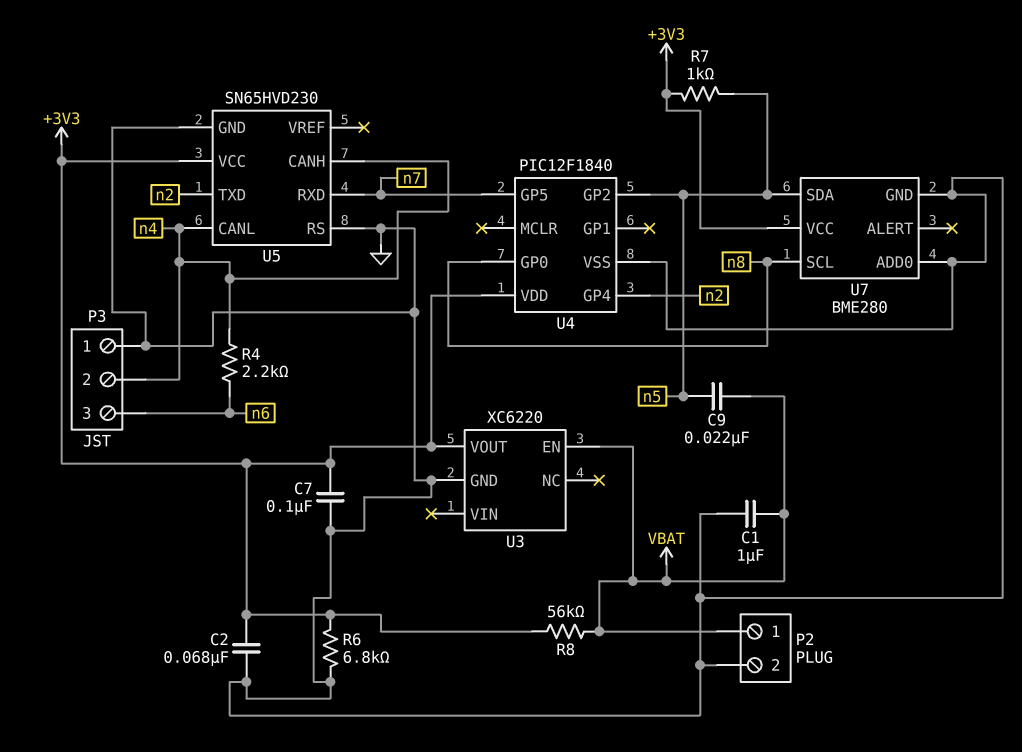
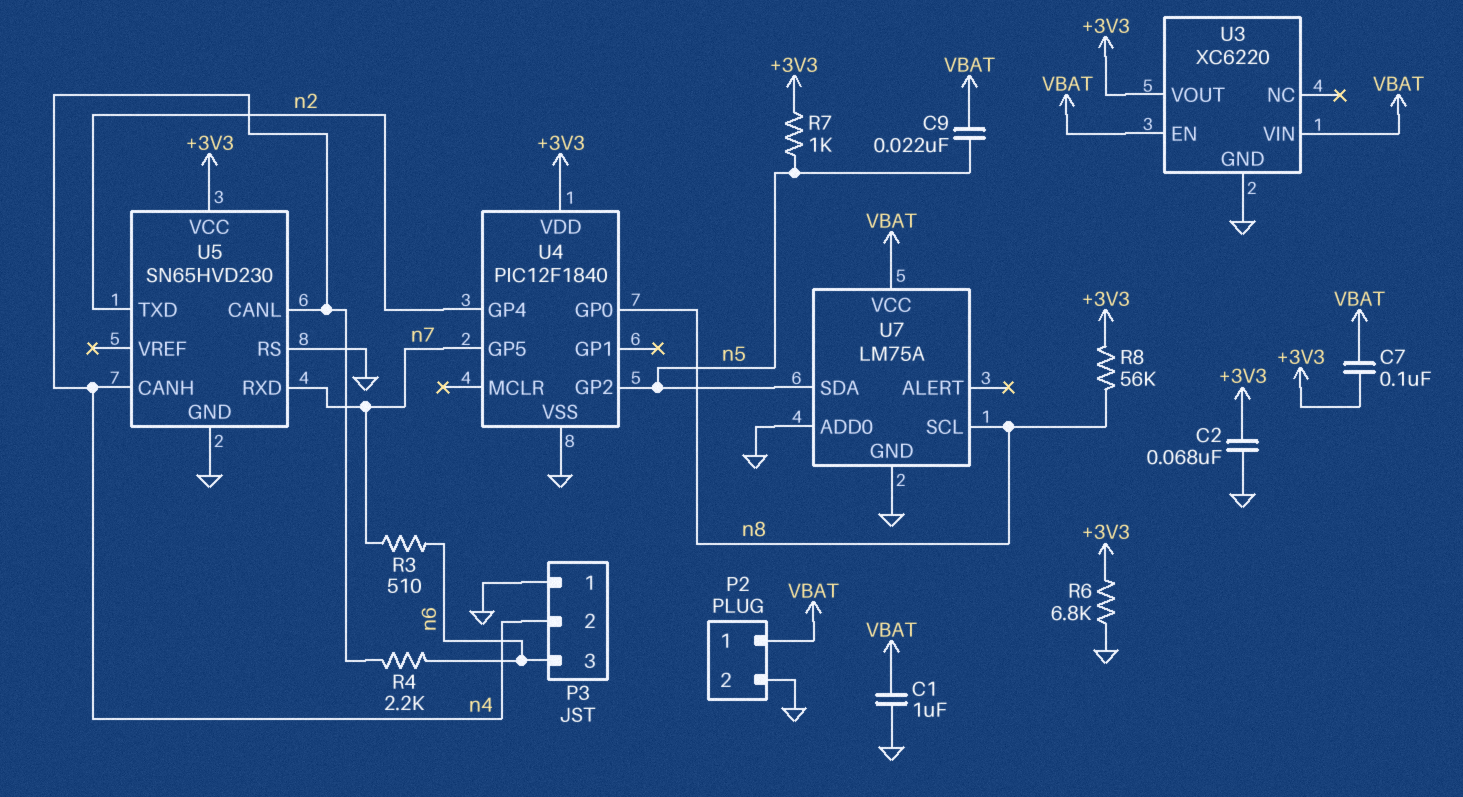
C7: 100nF (+3V3, GND) -> 100nF (+3V3, VBAT)
R3: none -> 510 (n6, n7)
R8: 56k (+3V3, VBAT) -> 56k (+3V3, n8)
U3 pin VIN: none -> VBAT
U7: BME280 -> LM75A
U7 pin VCC: +3V3 -> VBAT

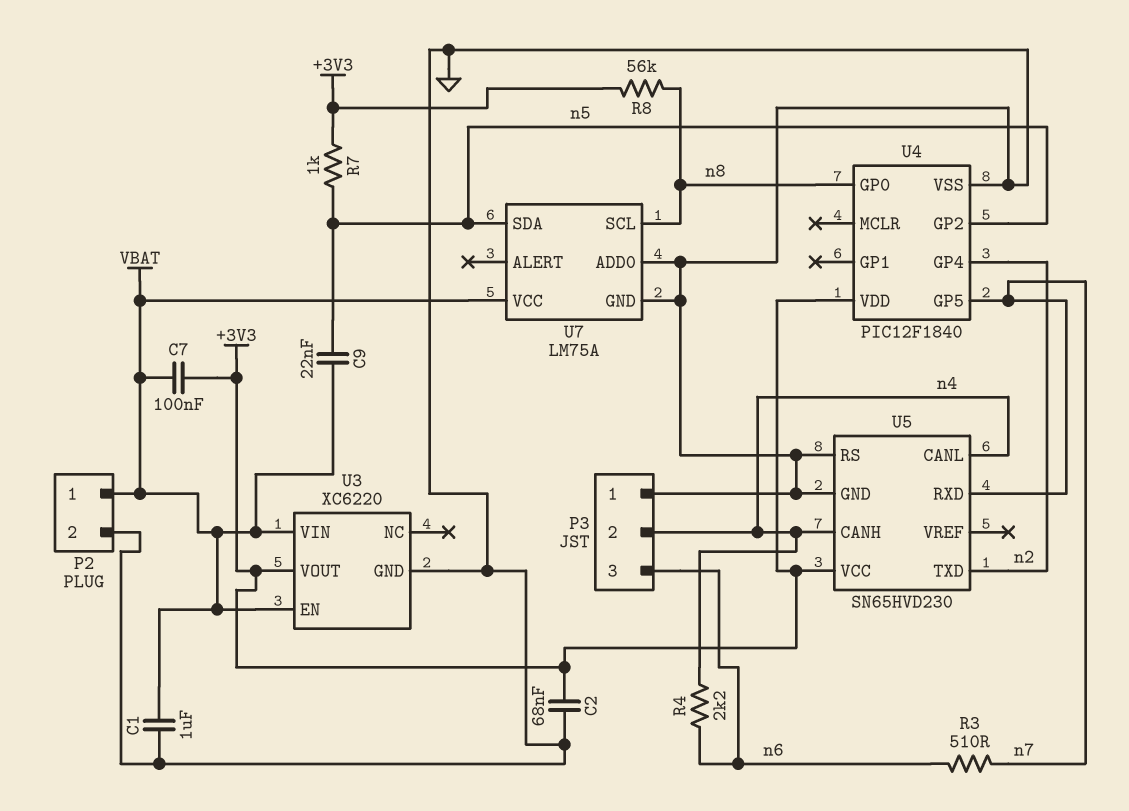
R6: 6.8k (+3V3, GND) -> none

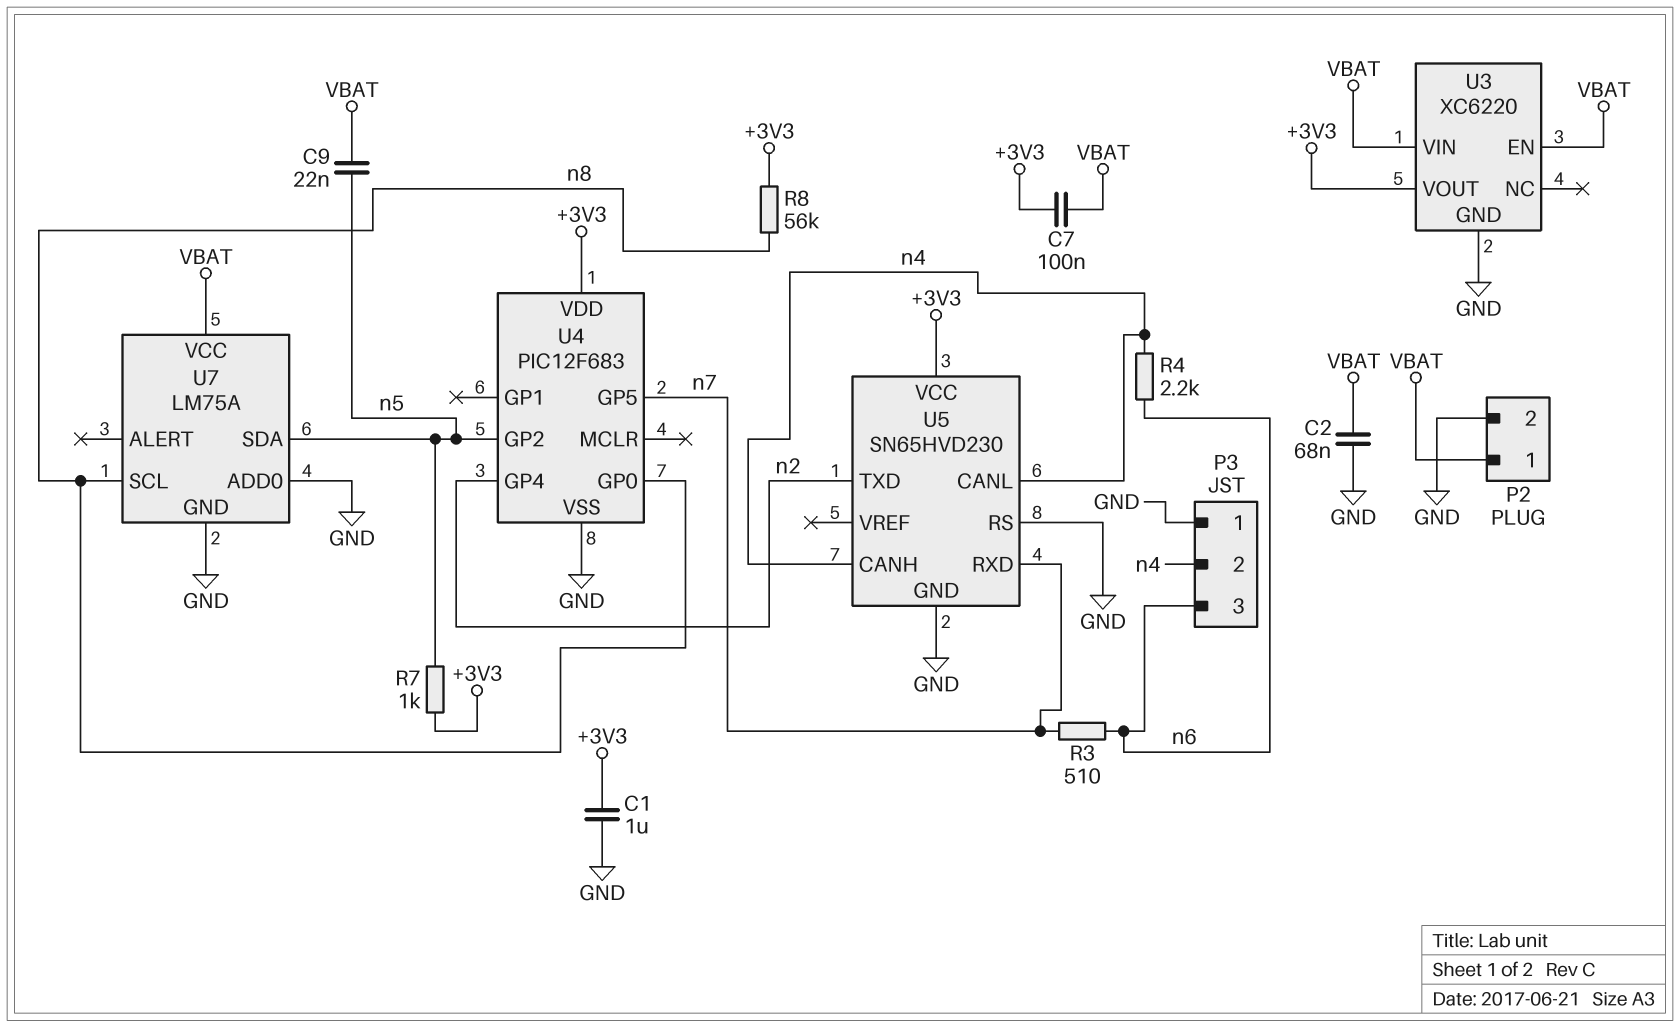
C1: 1uF (GND, VBAT) -> 1uF (+3V3, GND)
C2: 68nF (+3V3, GND) -> 68nF (GND, VBAT)
U4: PIC12F1840 -> PIC12F683

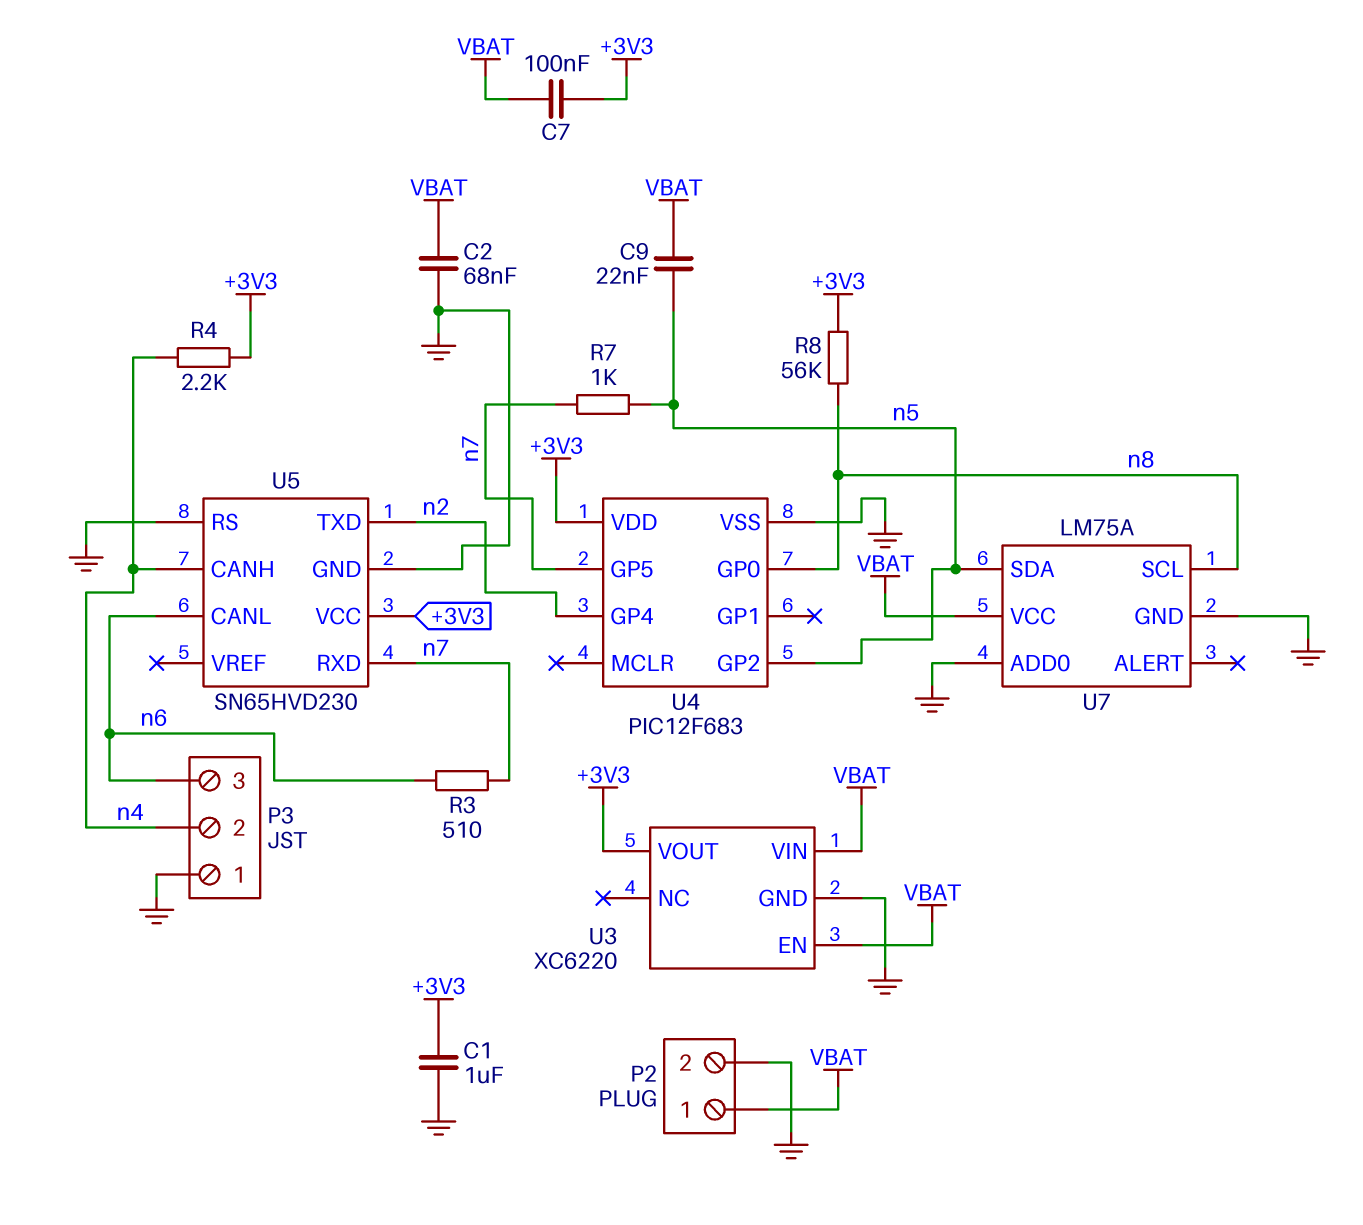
R4: 2.2k (n4, n6) -> 2.2k (+3V3, n4)
R7: 1k (+3V3, n5) -> 1k (n5, n7)
U5 pin CANL: n4 -> n6

